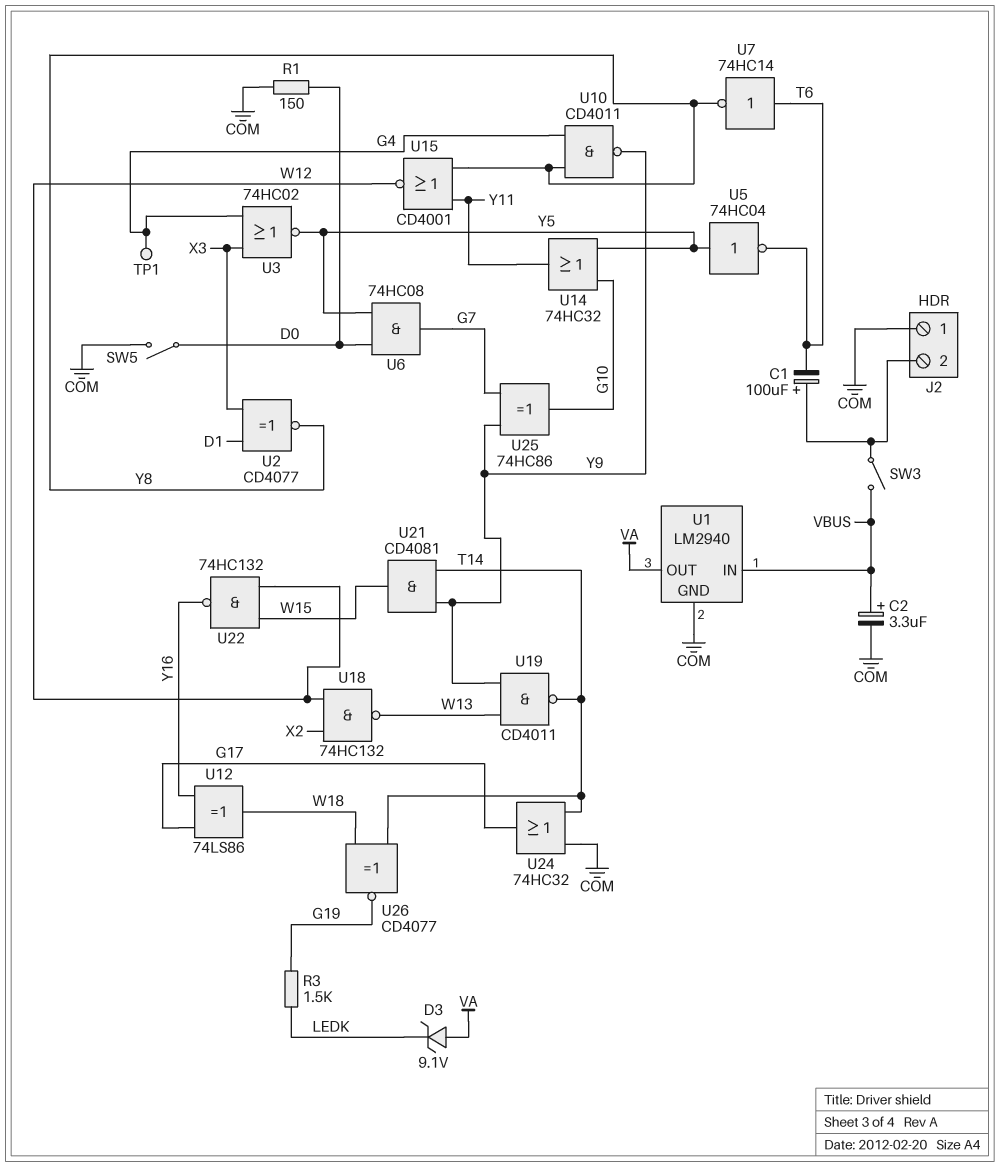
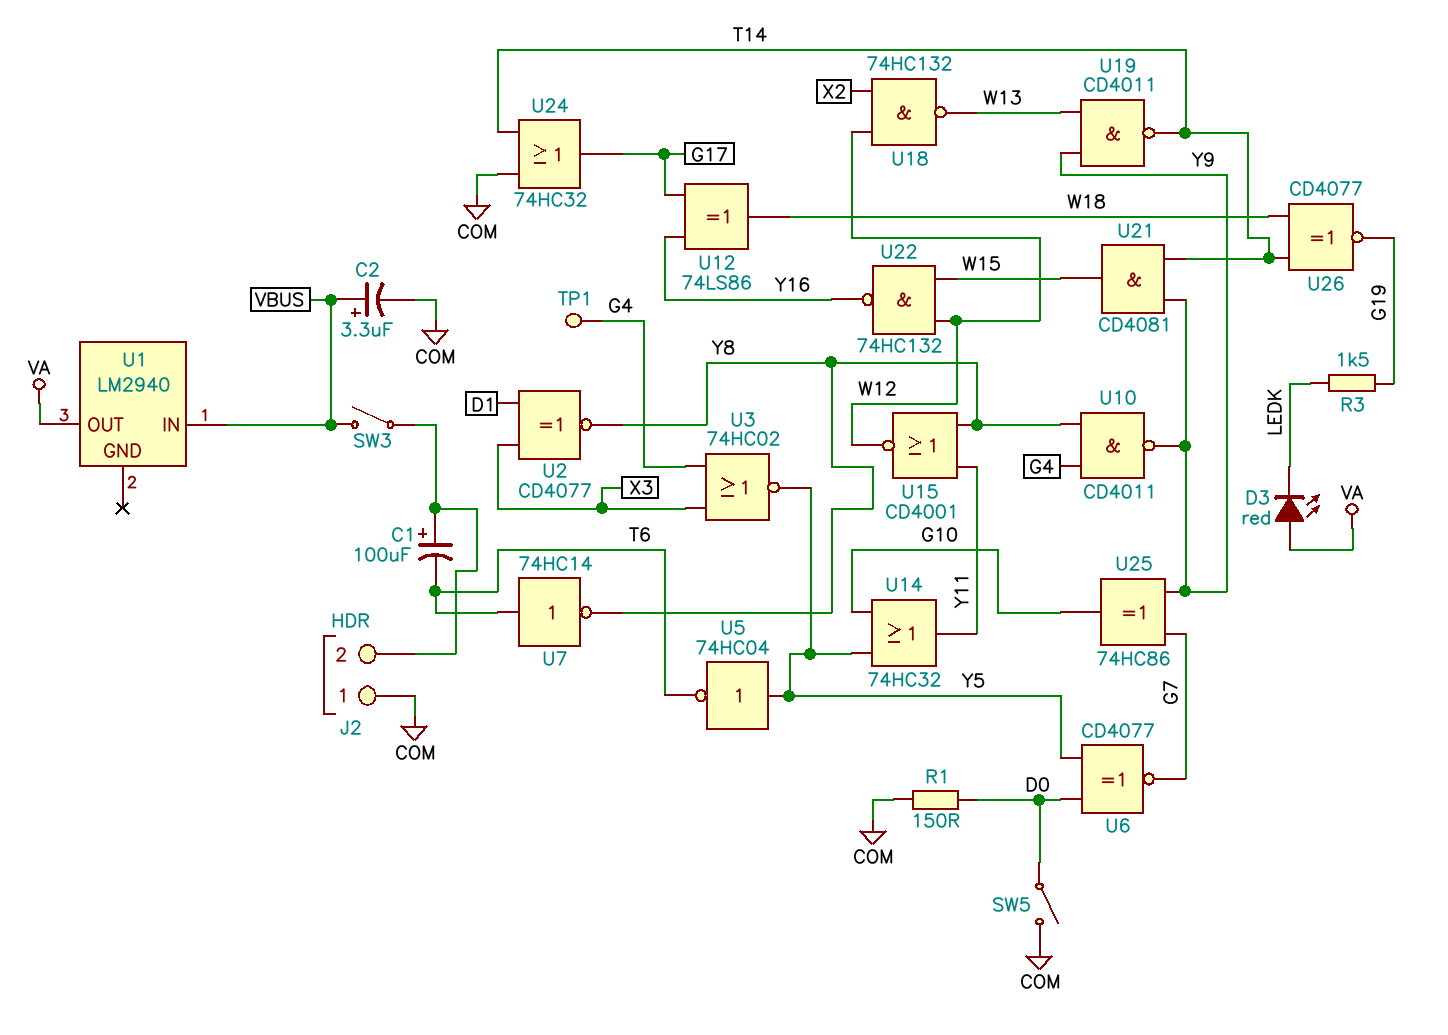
D3: zener 9.1V (A VA, K LEDK) -> LED red (A VA, K LEDK)
U1 pin GND: COM -> none
U6: AND 74HC08 (in D0, in Y5, out G7) -> XNOR CD4077 (in D0, in Y5, out G7)

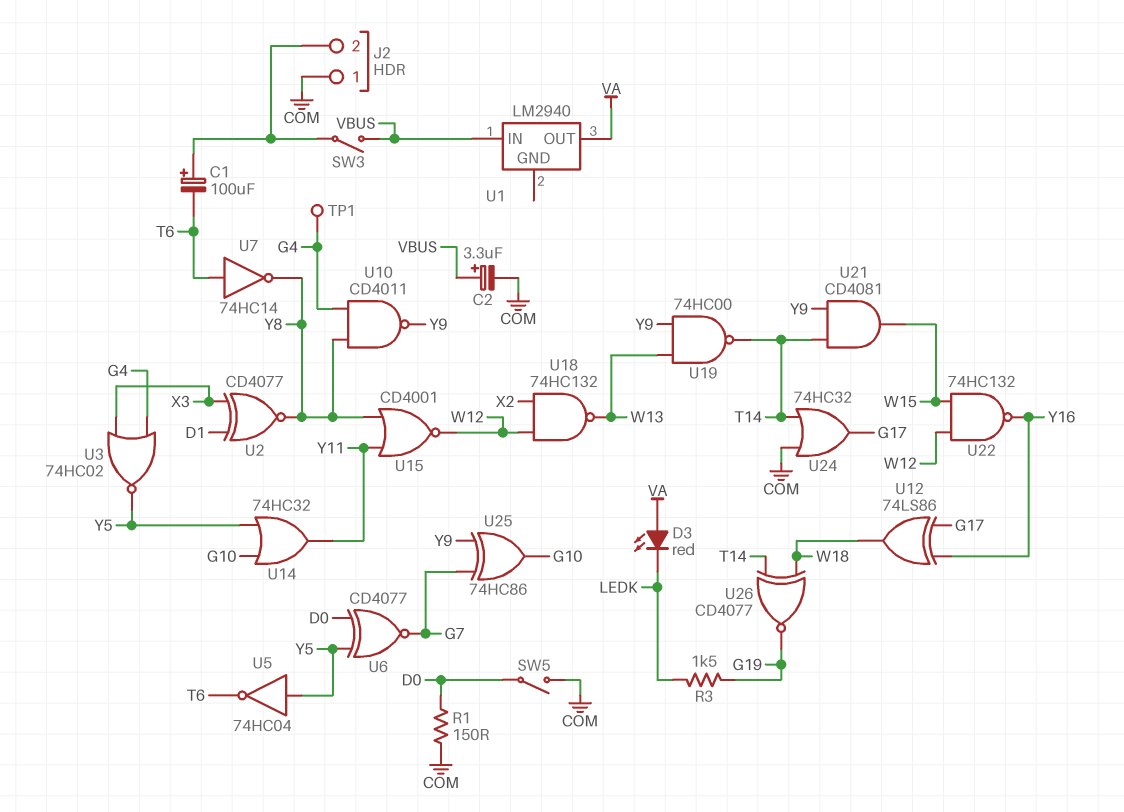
U19: NAND CD4011 (in W13, in Y9, out T14) -> NAND 74HC00 (in W13, in Y9, out T14)

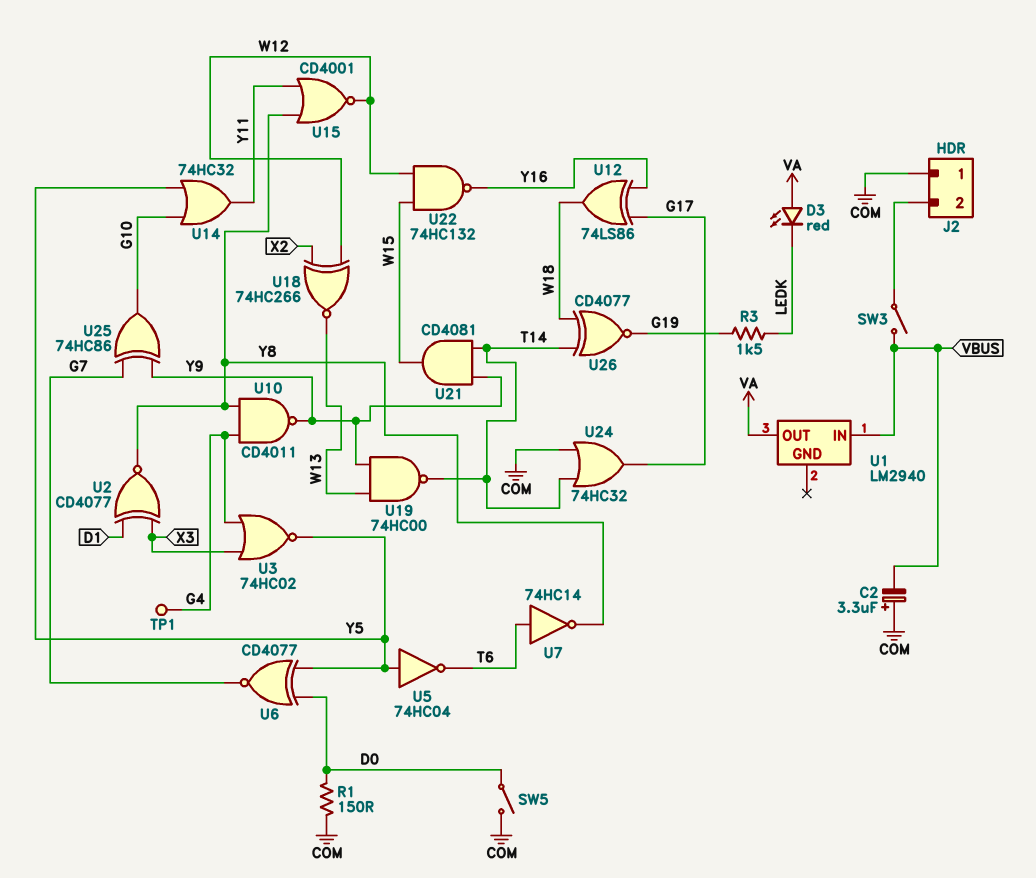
C1: 100uF (plus J2/2, minus T6) -> none
C2: 3.3uF (plus VBUS, minus COM) -> 3.3uF (plus COM, minus VBUS)
U18: NAND 74HC132 (in W12, in X2, out W13) -> XNOR 74HC266 (in W12, in X2, out W13)

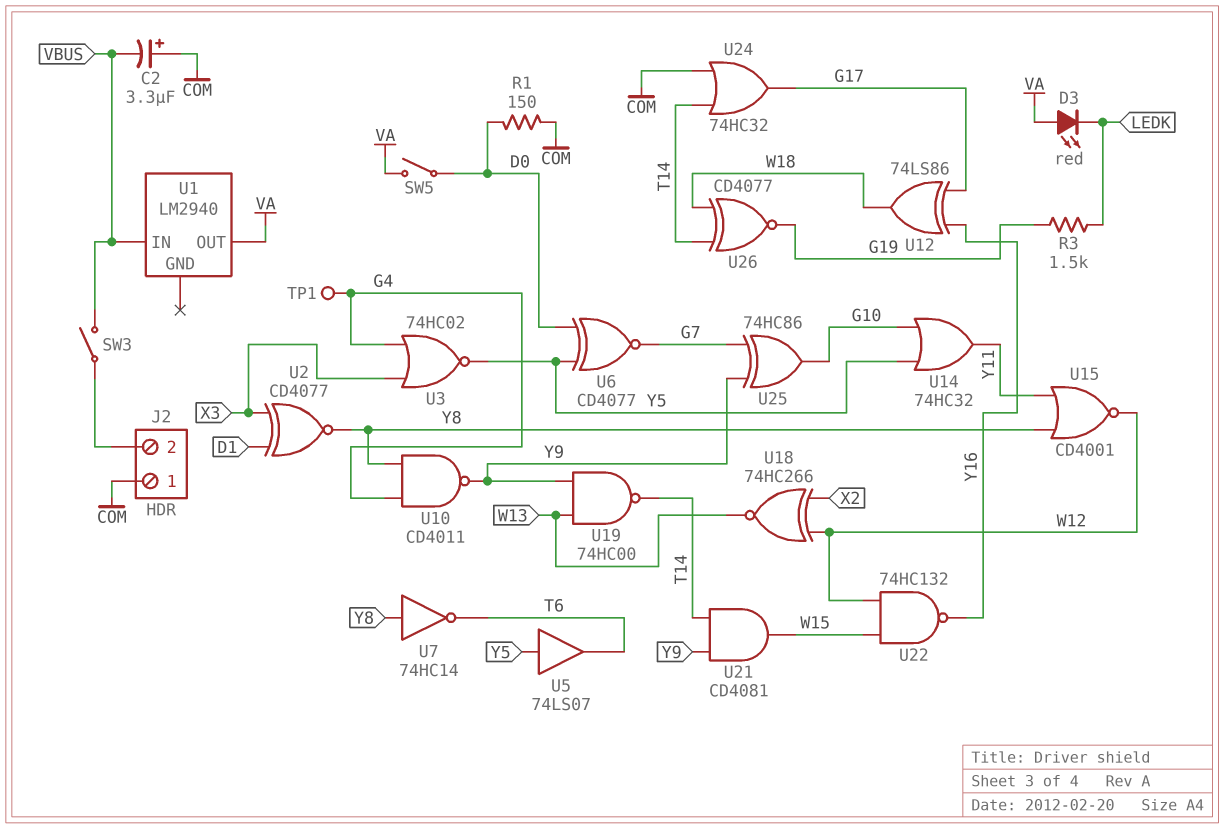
SW5: switch (COM, D0) -> switch (D0, VA)
U5: NOT 74HC04 (in Y5, out T6) -> buffer 74LS07 (in Y5, out T6)
U7: NOT 74HC14 (in T6, out Y8) -> NOT 74HC14 (in Y8, out T6)

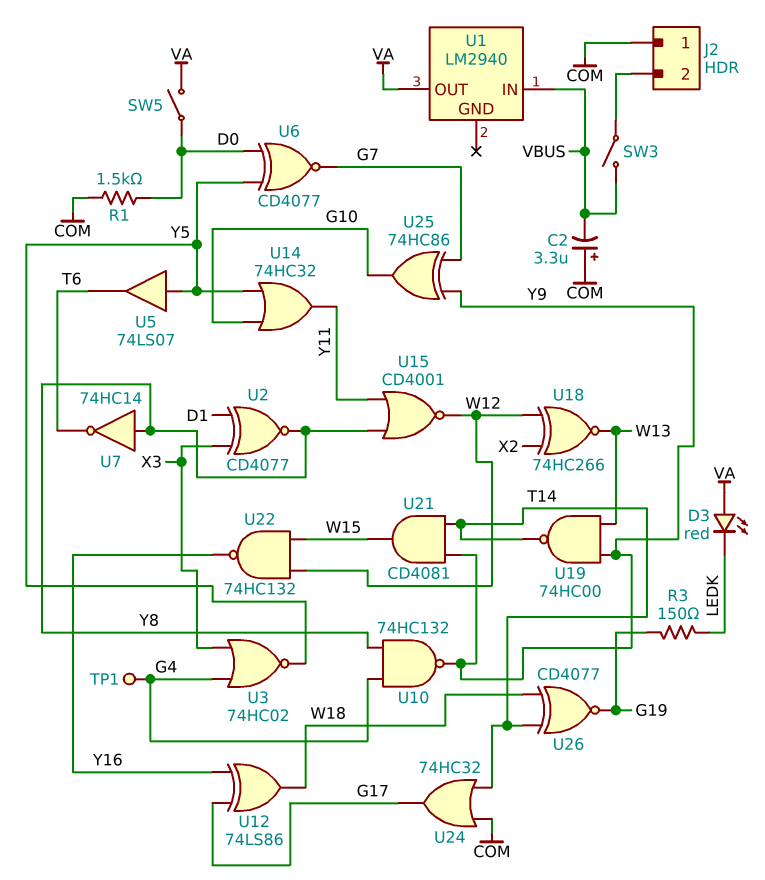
R1: 150 (COM, D0) -> 1.5k (COM, D0)
R3: 1.5k (G19, LEDK) -> 150 (G19, LEDK)
U10: NAND CD4011 (in G4, in Y8, out Y9) -> NAND 74HC132 (in G4, in Y8, out Y9)

